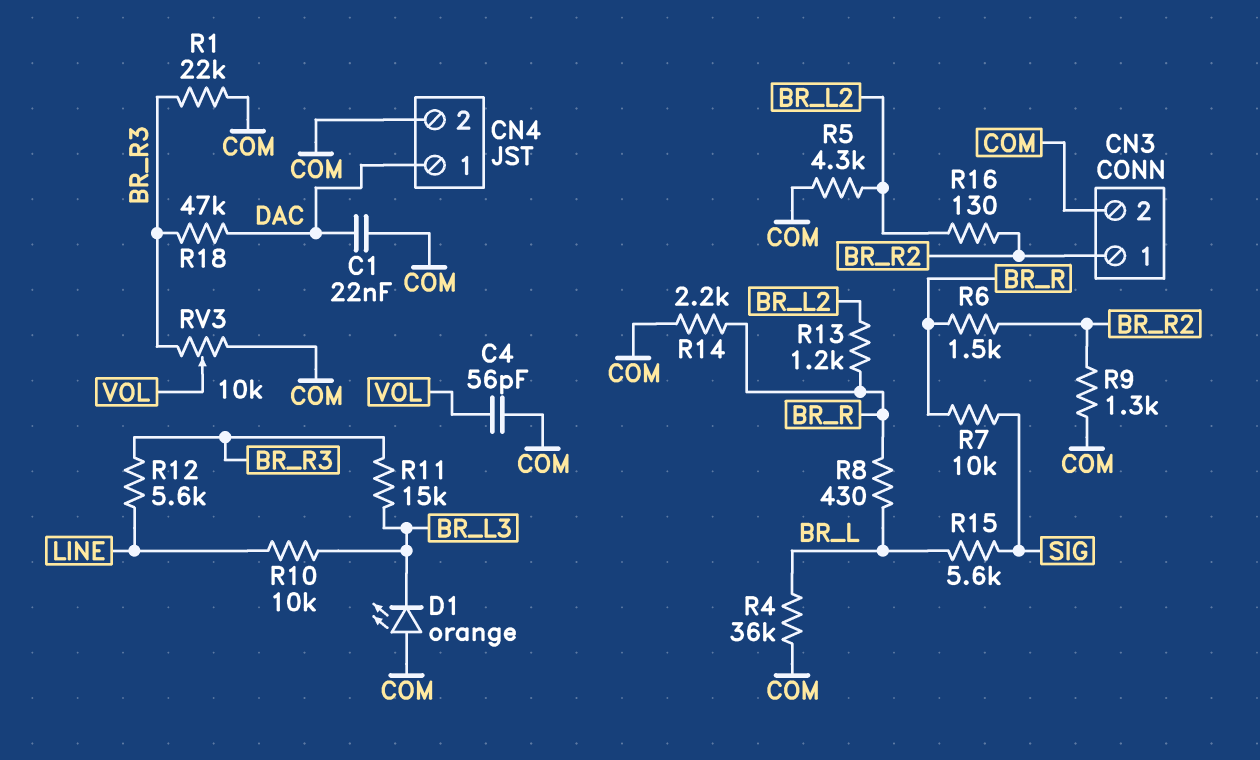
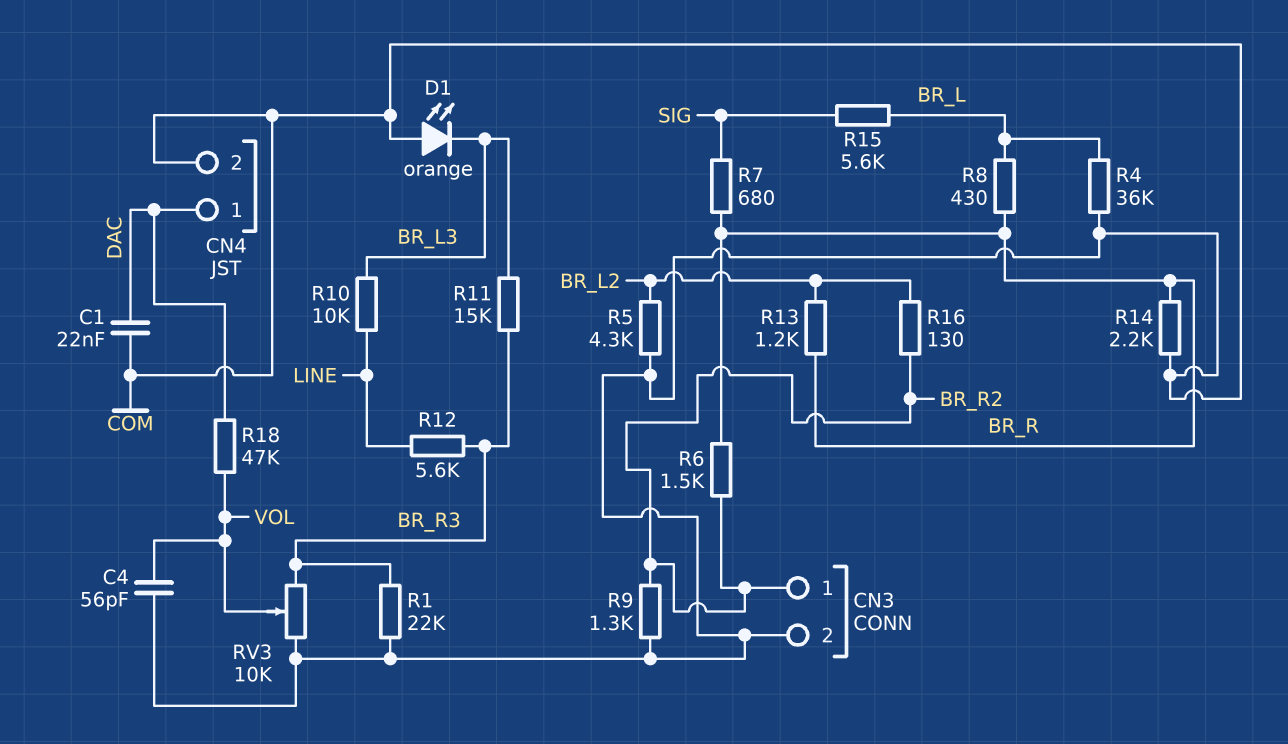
R7: 10k (BR_R, SIG) -> 680 (BR_R, SIG)
R18: 47k (BR_R3, DAC) -> 47k (DAC, VOL)

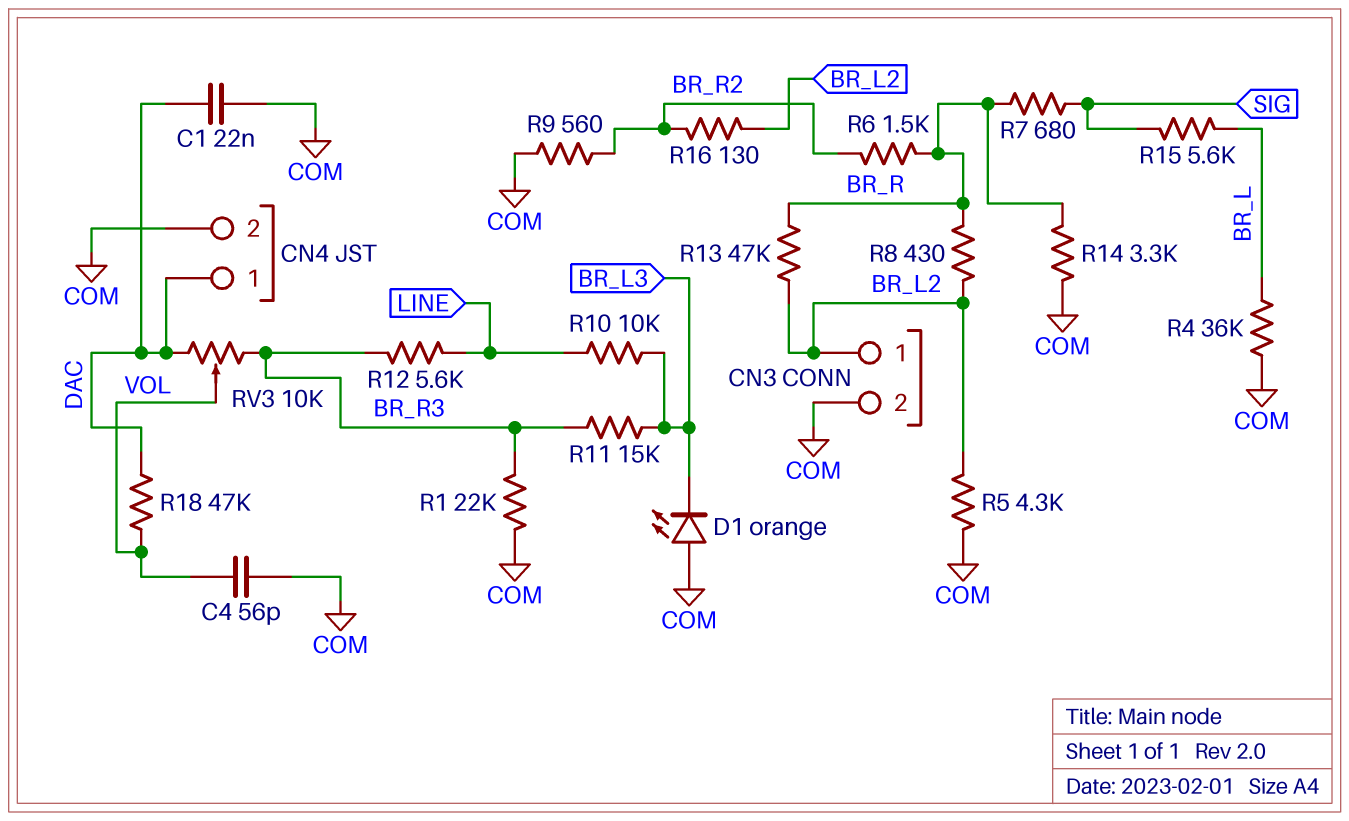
CN3 pin 1: BR_R2 -> BR_L2
R8: 430 (BR_L, BR_R) -> 430 (BR_L2, BR_R)
R9: 1.3k (BR_R2, COM) -> 560 (BR_R2, COM)
R13: 1.2k (BR_L2, BR_R) -> 47k (BR_L2, BR_R)
R14: 2.2k (BR_R, COM) -> 3.3k (BR_R, COM)
RV3: 10k (BR_R3, COM, wiper VOL) -> 10k (BR_R3, DAC, wiper VOL)

